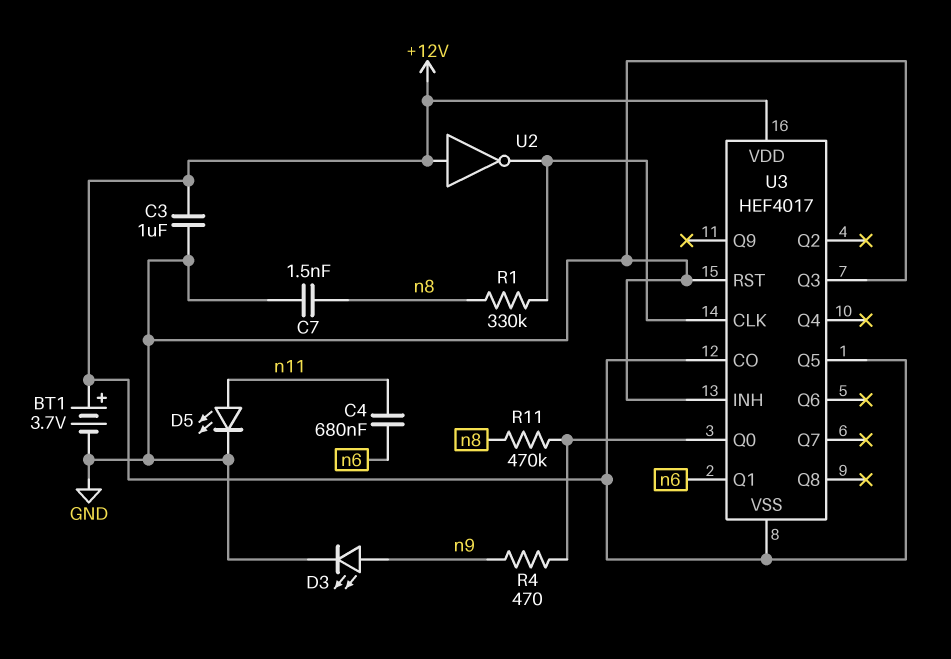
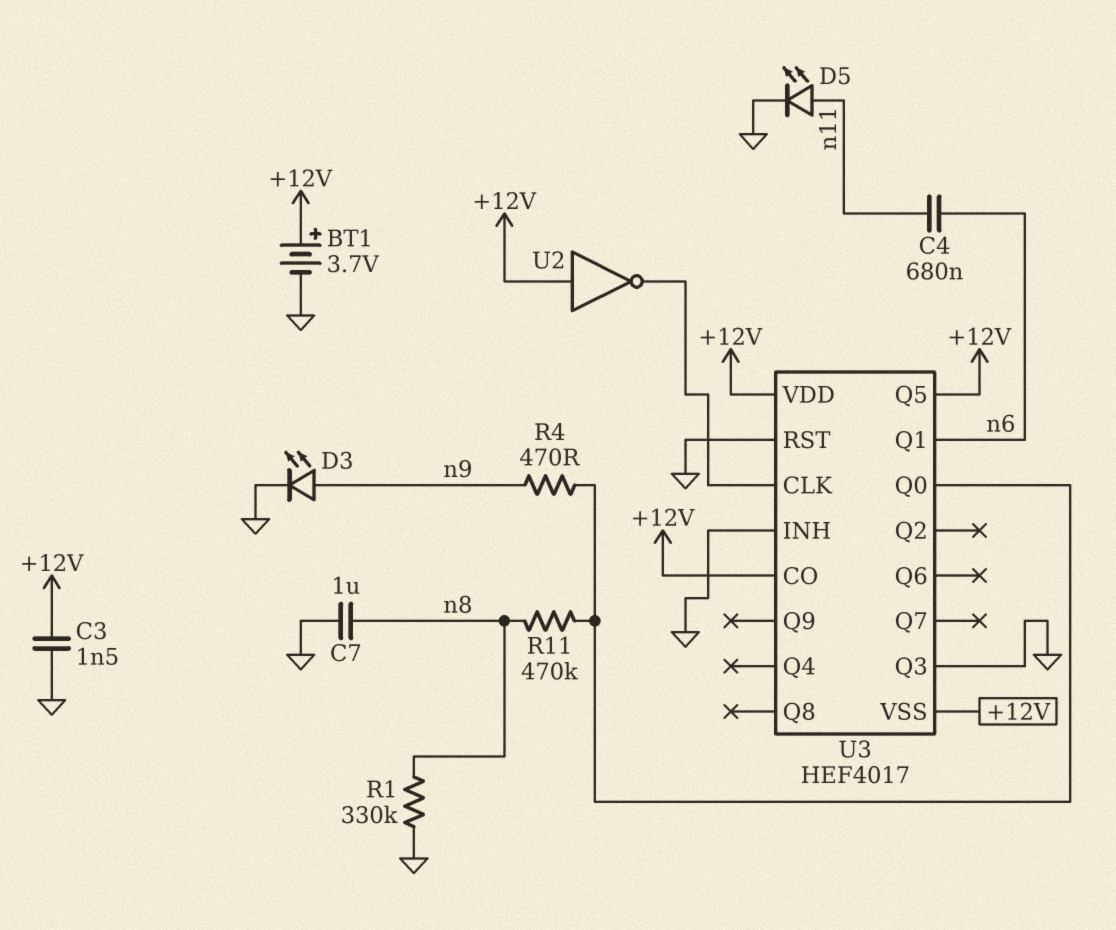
C3: 1uF (+12V, GND) -> 1.5nF (+12V, GND)
C7: 1.5nF (GND, n8) -> 1uF (GND, n8)
R1: 330k (U3/CLK, n8) -> 330k (GND, n8)

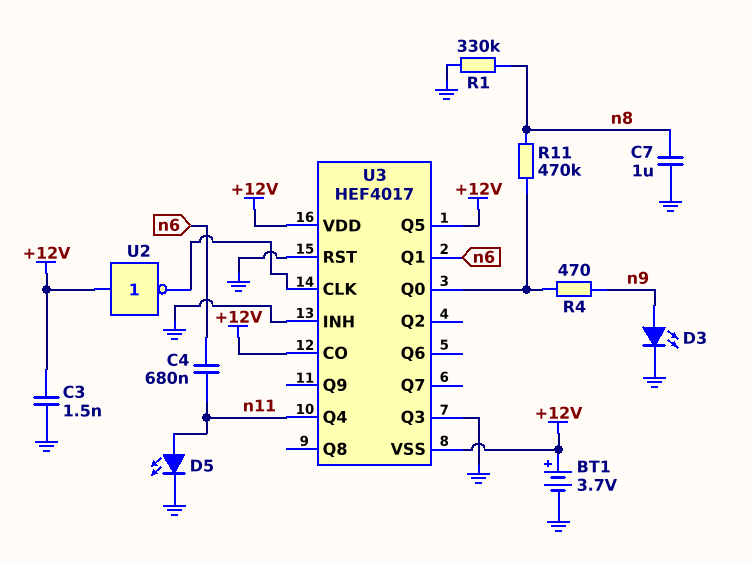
U3 pin Q4: none -> n11

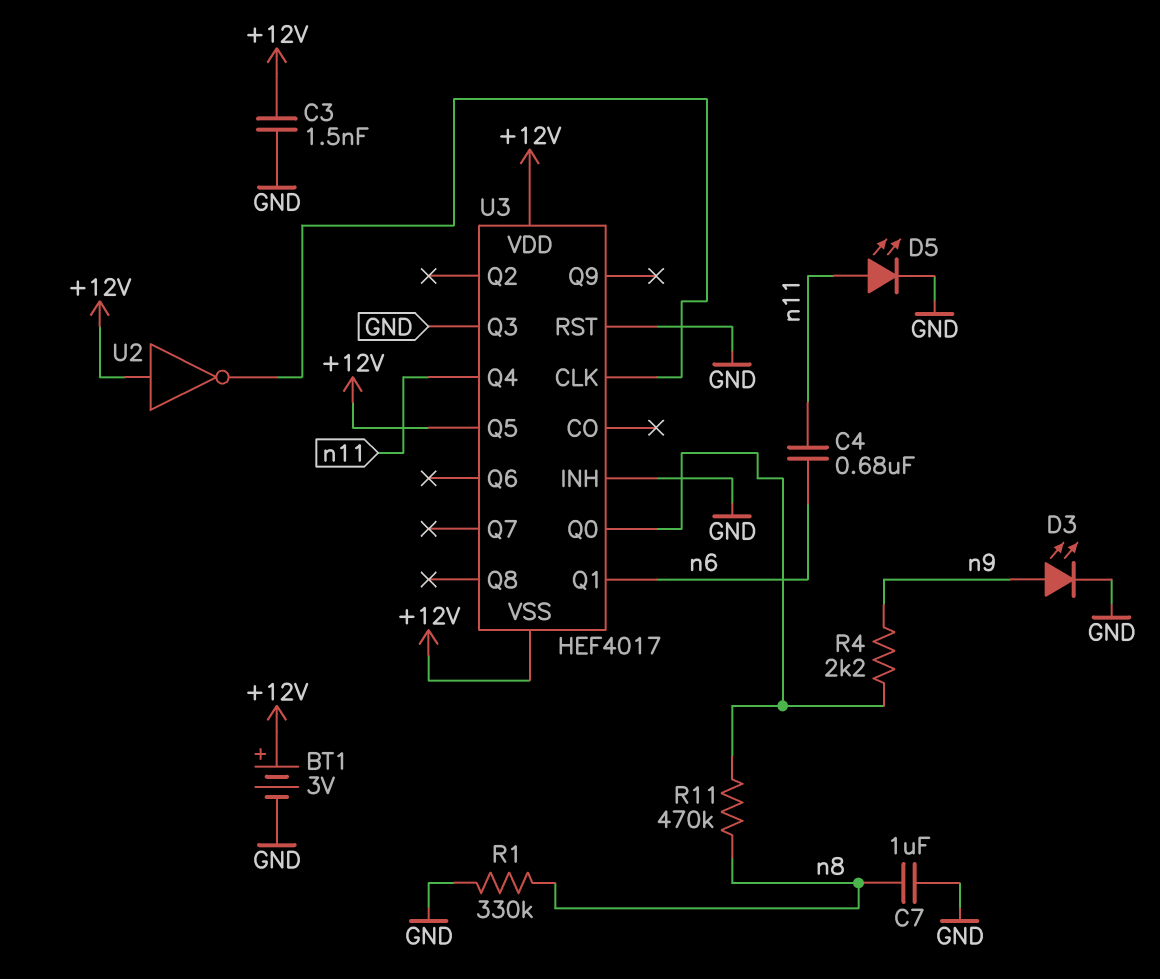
BT1: 3.7V (plus +12V, minus GND) -> 3V (plus +12V, minus GND)
R4: 470 (U3/Q0, n9) -> 2.2k (U3/Q0, n9)
U3 pin CO: +12V -> none

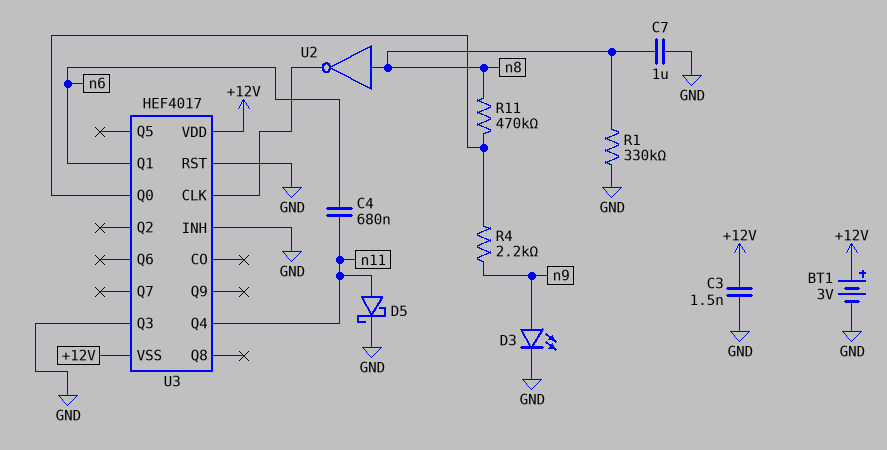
D5: LED (A n11, K GND) -> schottky (A n11, K GND)
U2: NOT (in +12V, out U3/CLK) -> NOT (in n8, out U3/CLK)
U3 pin Q5: +12V -> none

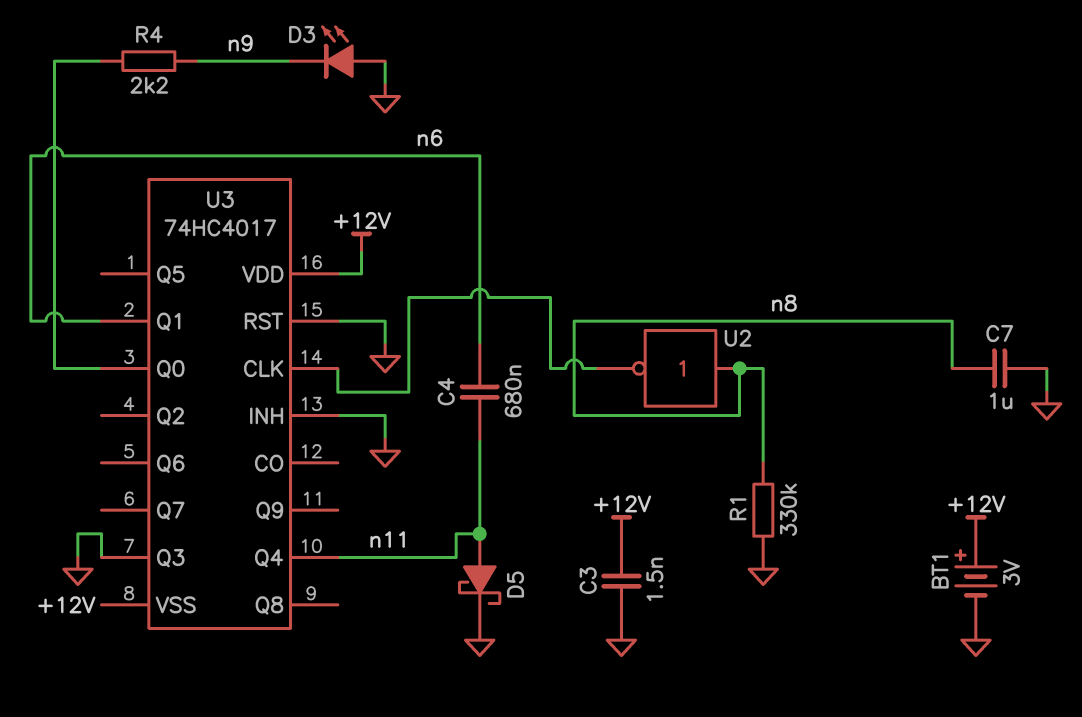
D3: LED (A n9, K GND) -> LED (A GND, K n9)
R11: 470k (U3/Q0, n8) -> none
U3: HEF4017 -> 74HC4017

